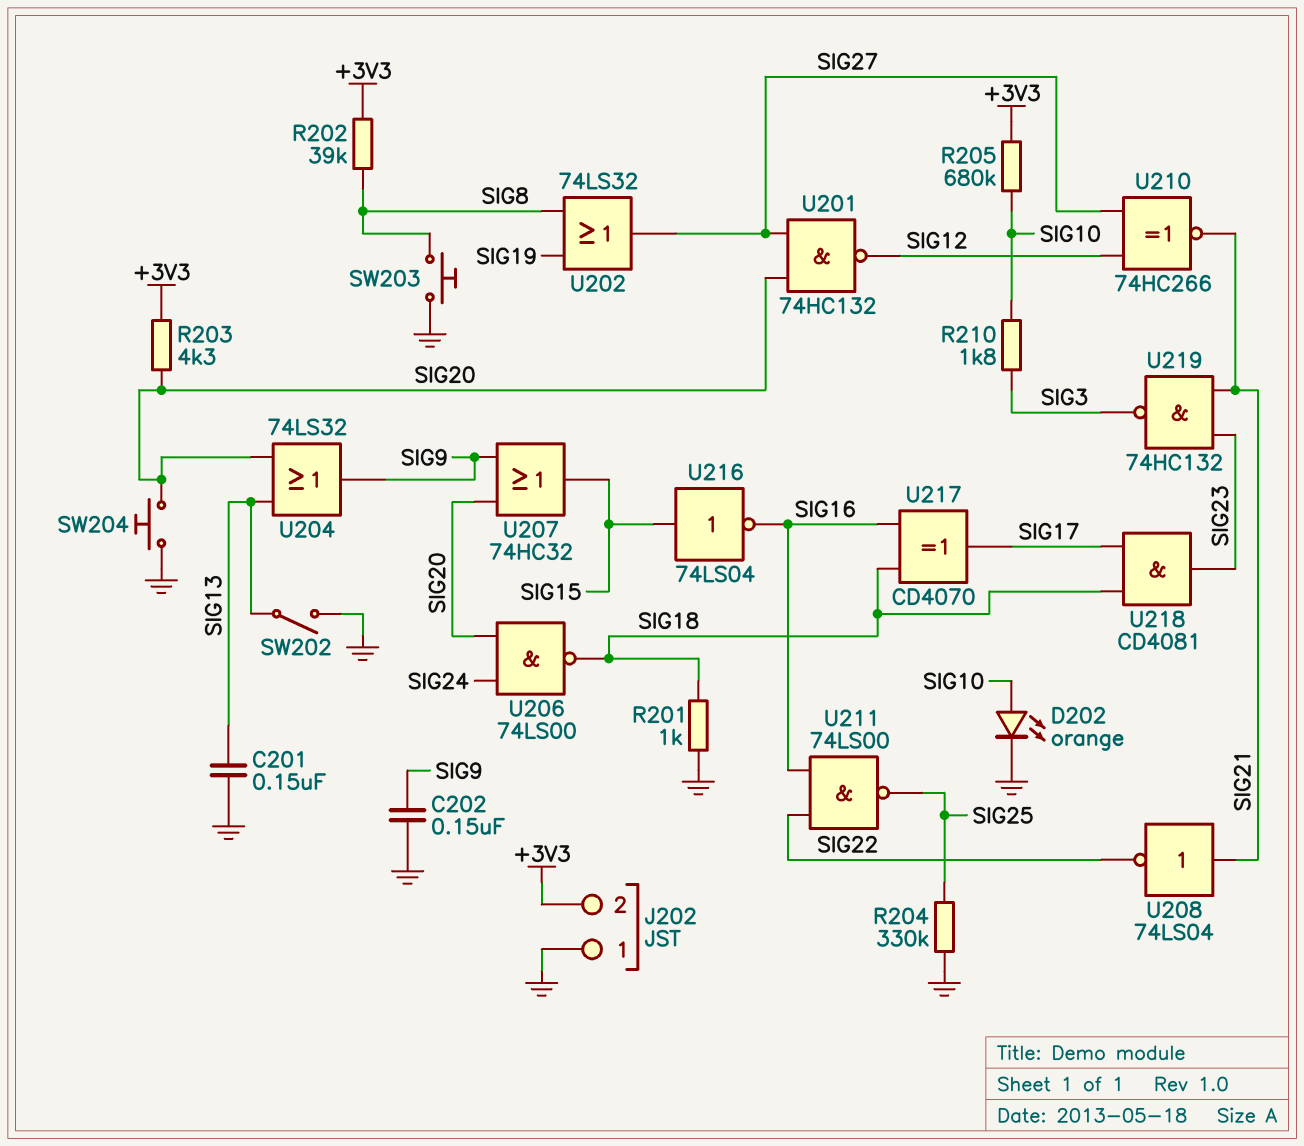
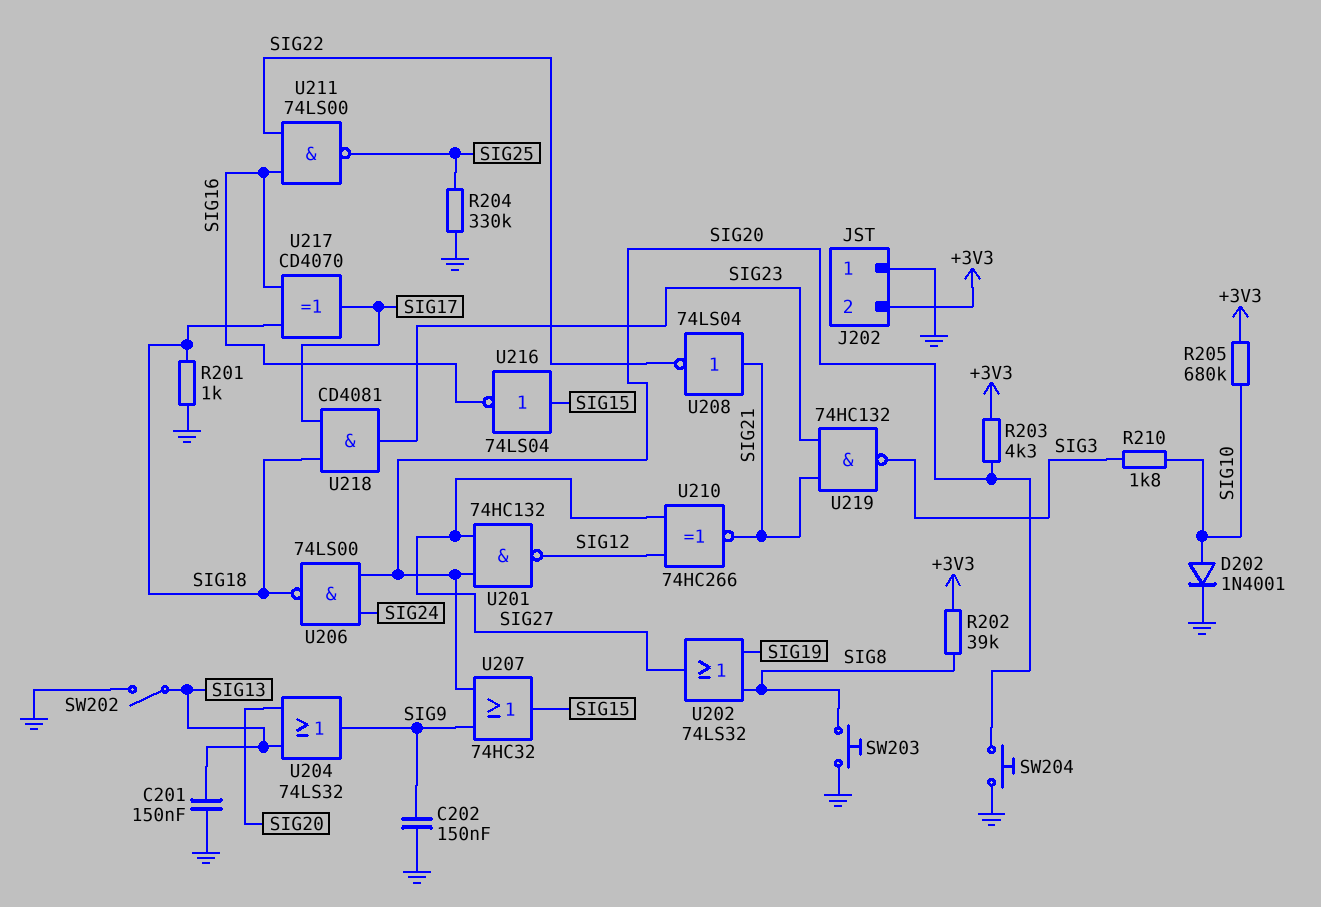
D202: LED orange (A SIG10, K GND) -> diode 1N4001 (A SIG10, K GND)

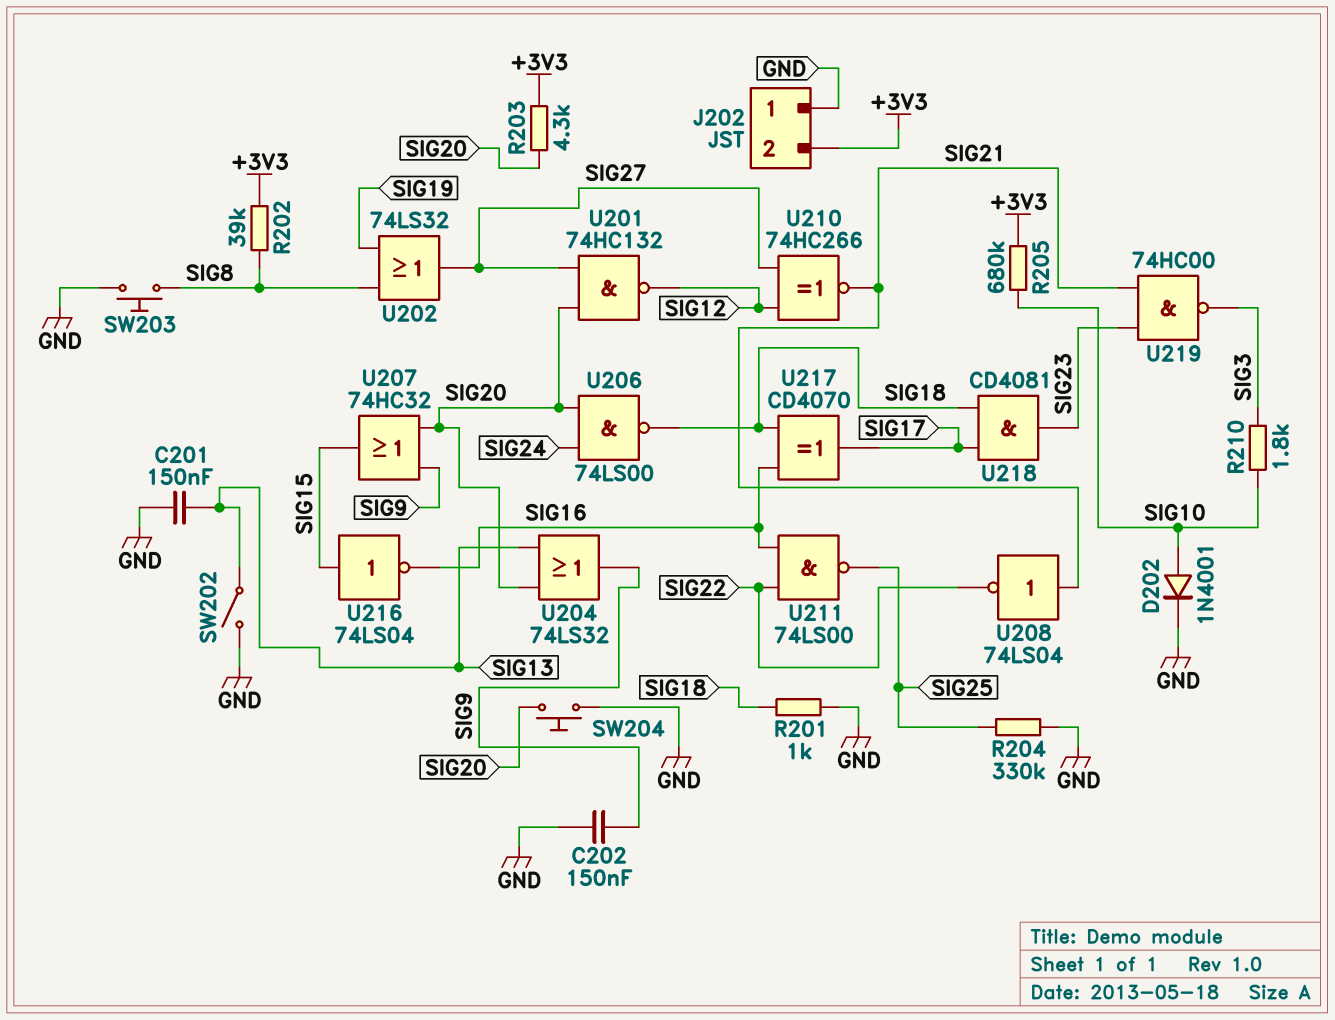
U219: NAND 74HC132 (in SIG21, in SIG23, out SIG3) -> NAND 74HC00 (in SIG21, in SIG23, out SIG3)

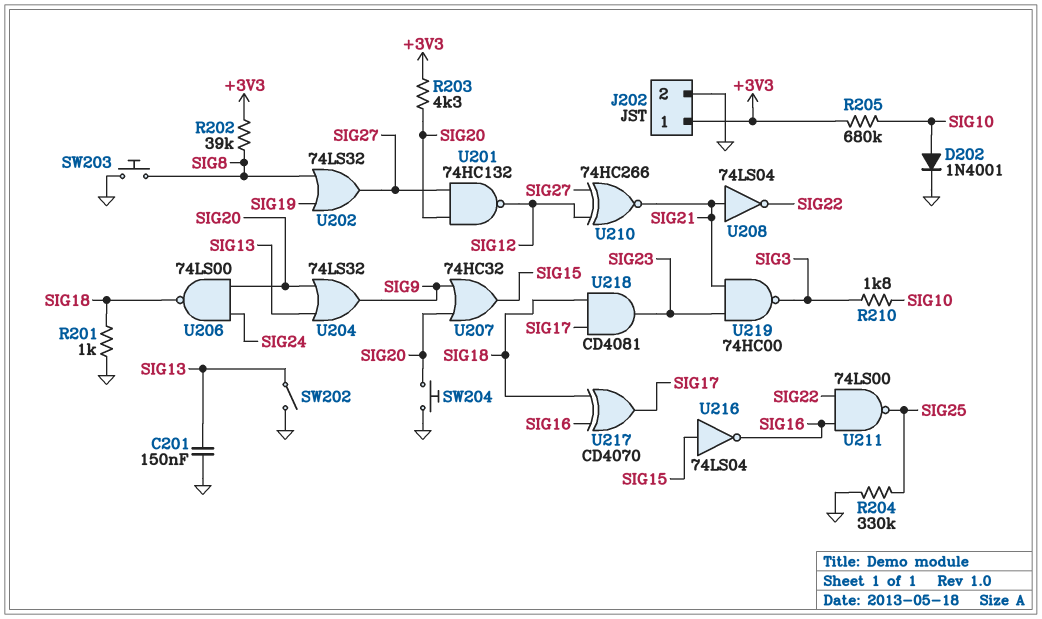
C202: 150nF (GND, SIG9) -> none
J202 pin 1: GND -> +3V3
J202 pin 2: +3V3 -> GND

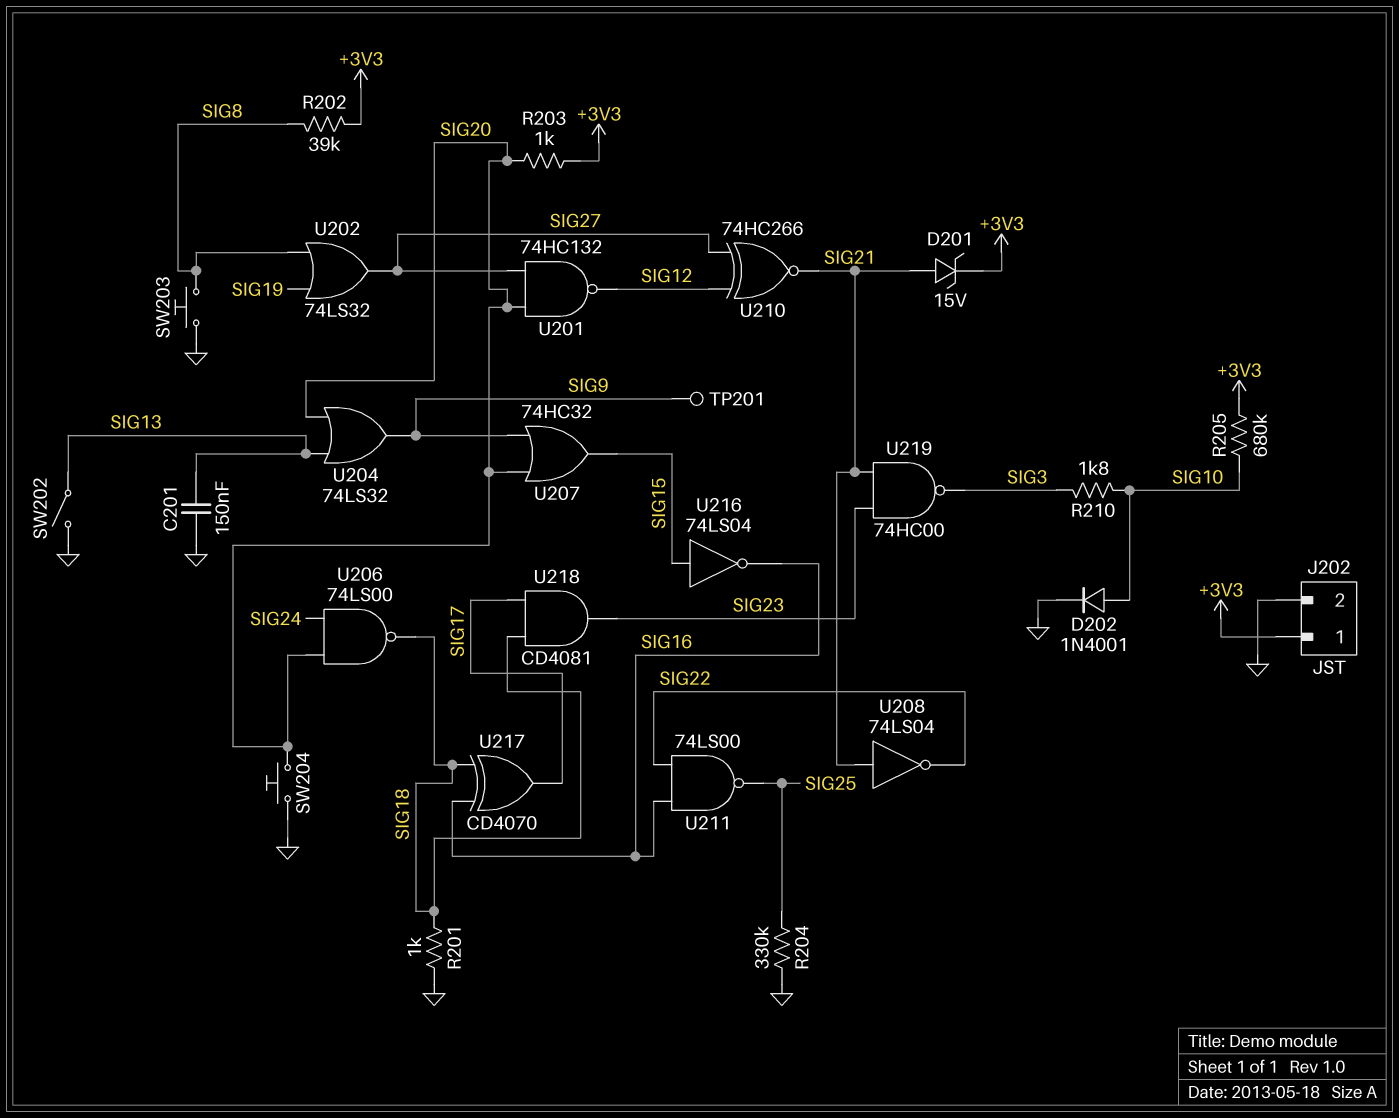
D201: none -> zener 15V (A SIG21, K +3V3)
R203: 4.3k (+3V3, SIG20) -> 1k (+3V3, SIG20)
TP201: none -> test point (SIG9)

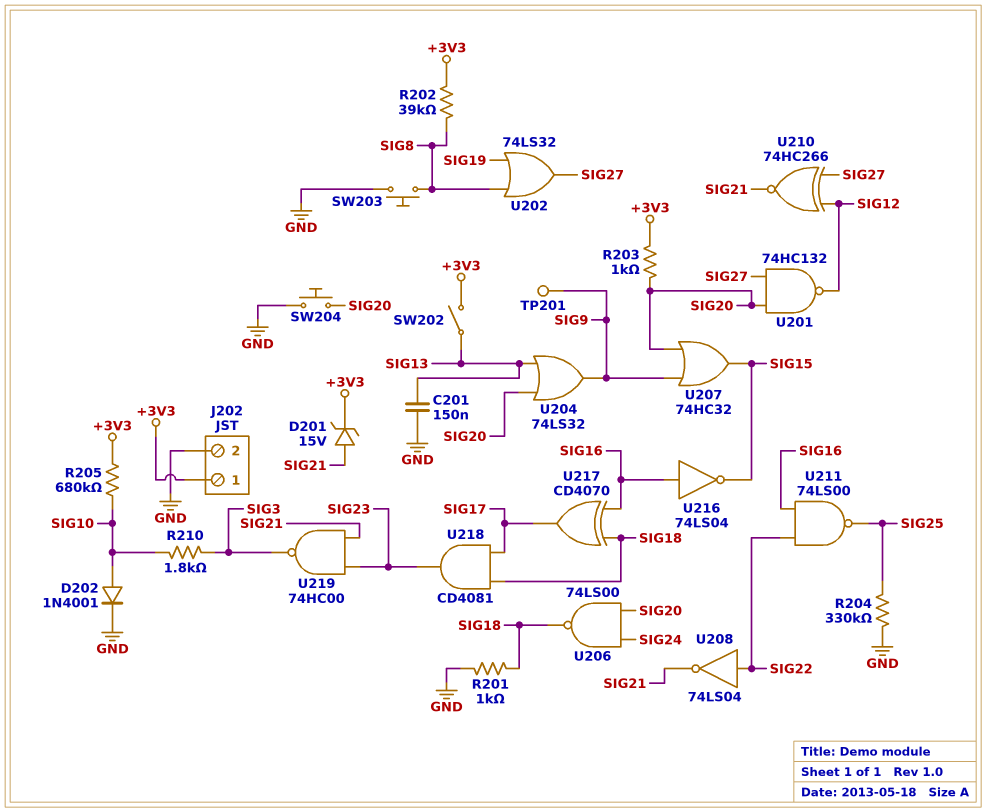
SW202: switch (GND, SIG13) -> switch (+3V3, SIG13)
U208: NOT 74LS04 (in SIG21, out SIG22) -> NOT 74LS04 (in SIG22, out SIG21)
U216: NOT 74LS04 (in SIG15, out SIG16) -> NOT 74LS04 (in SIG16, out SIG15)

